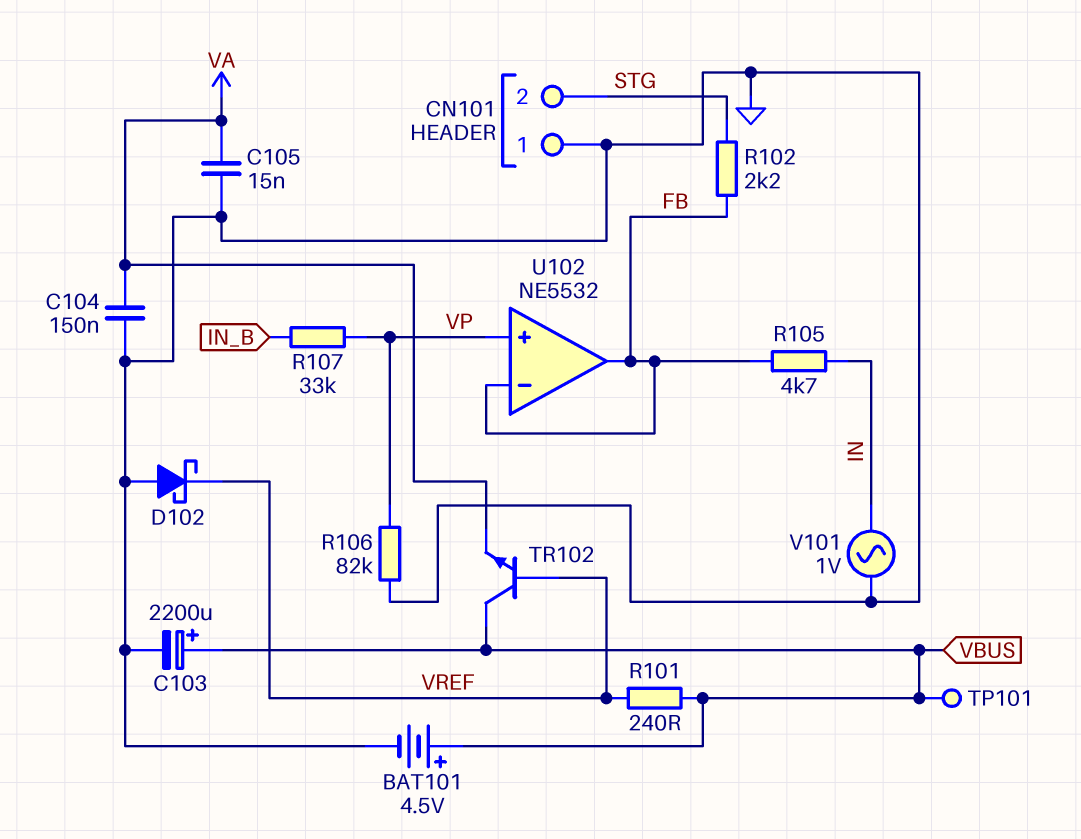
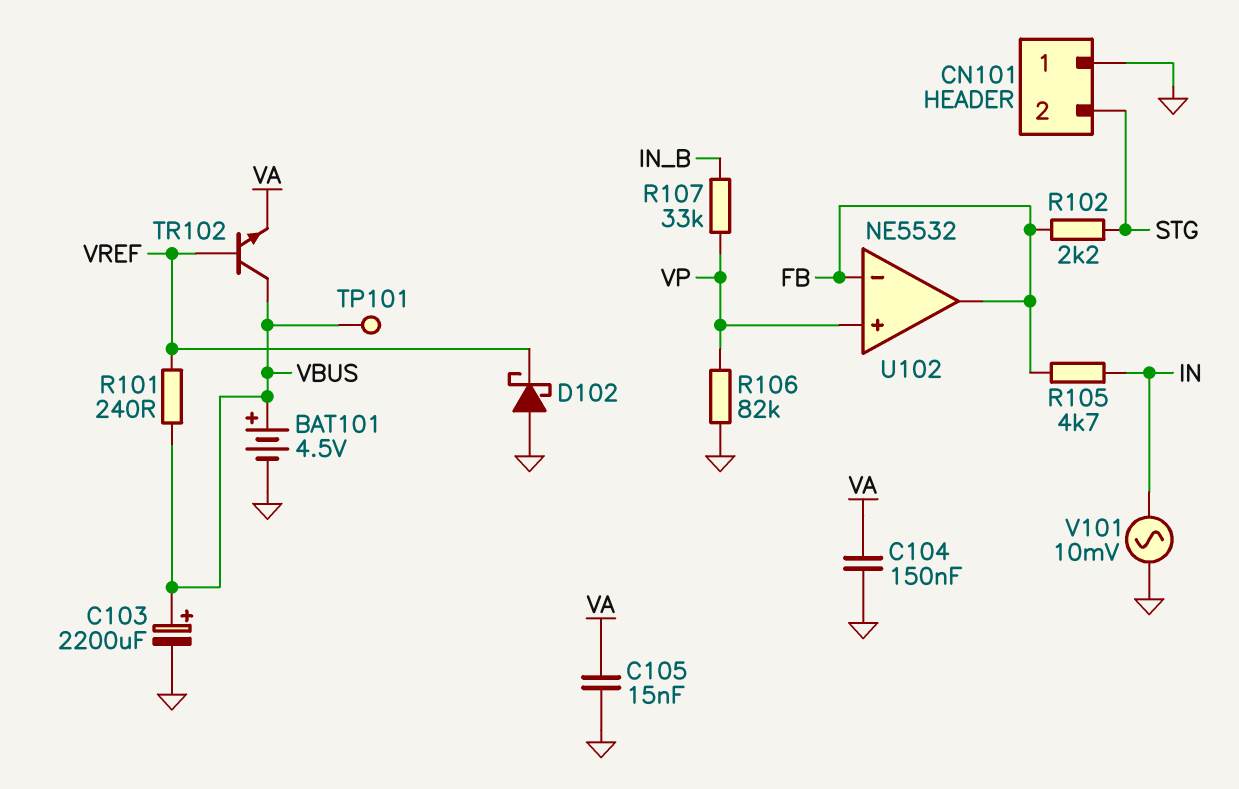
V101: AC 1V (GND, IN) -> AC 10mV (GND, IN)

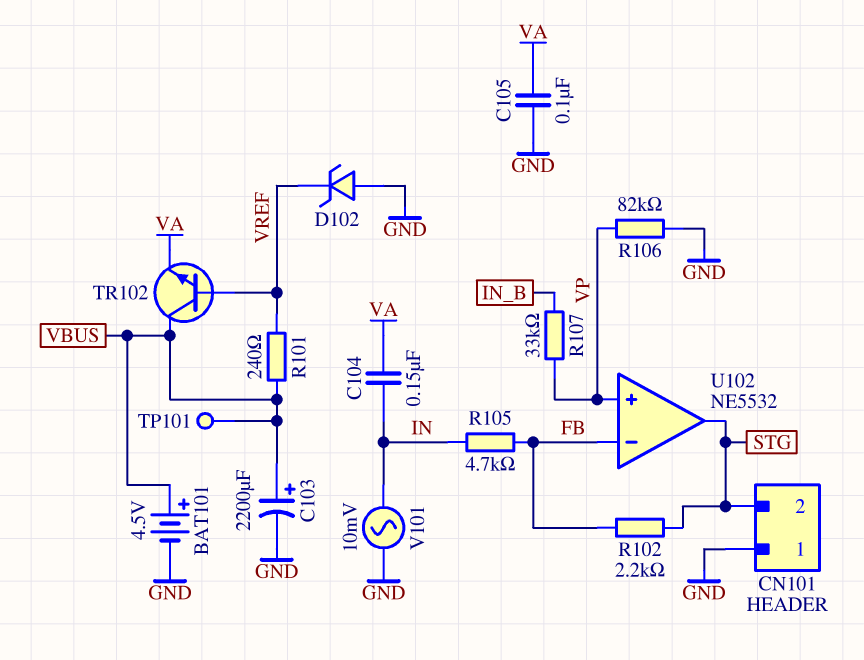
C104: 150nF (GND, VA) -> 150nF (IN, VA)
C105: 15nF (GND, VA) -> 100nF (GND, VA)
D102: schottky (A GND, K VREF) -> zener (A GND, K VREF)
U102 pin out: FB -> STG

